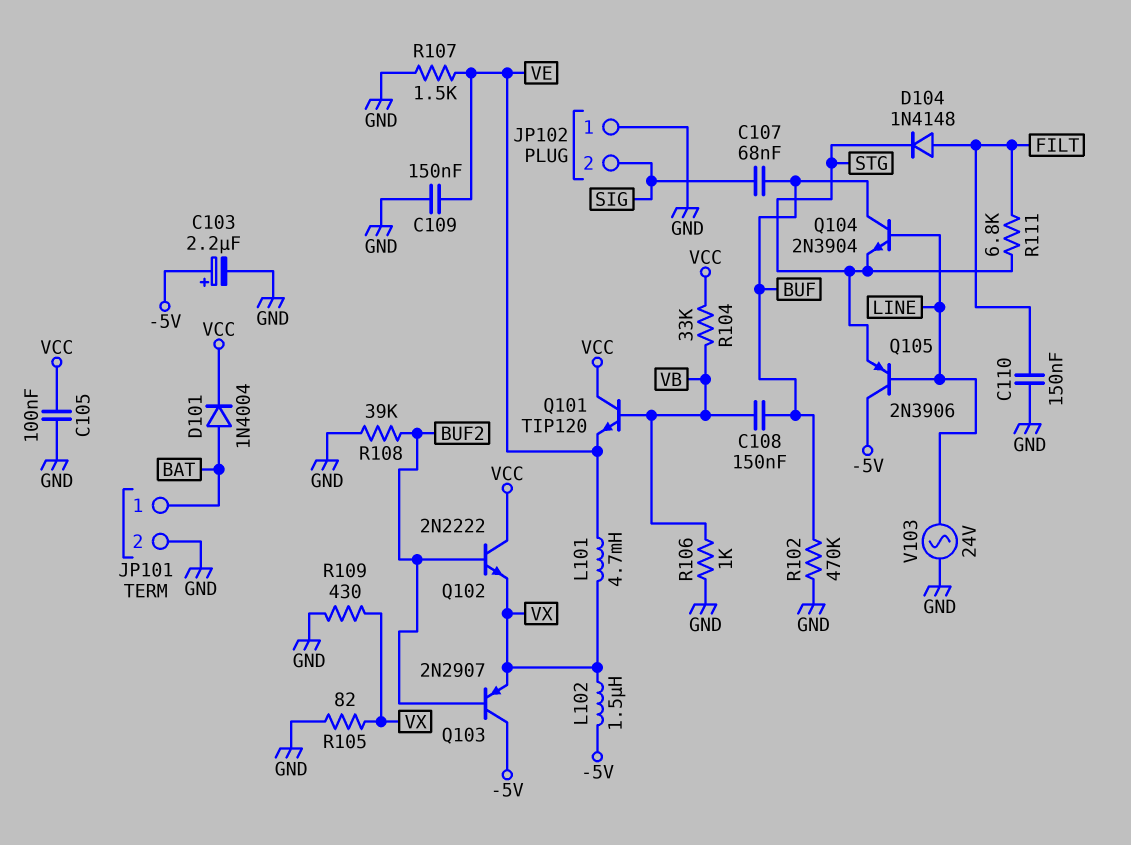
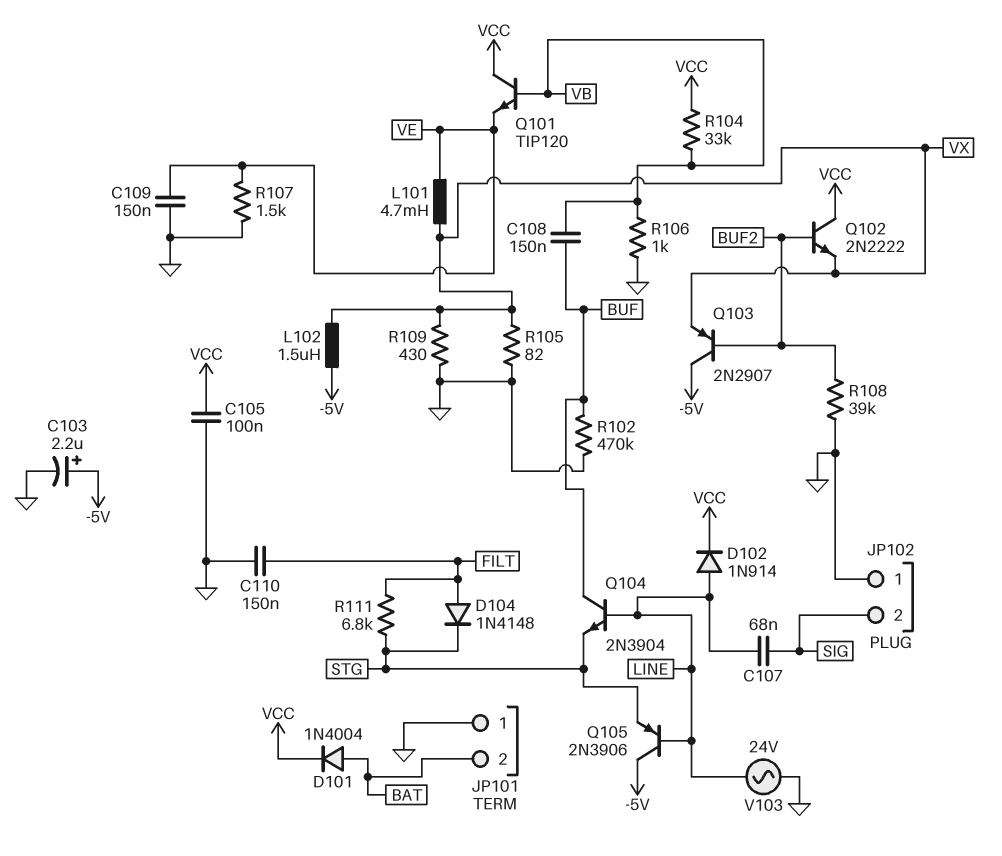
C107: 68nF (BUF, SIG) -> 68nF (LINE, SIG)
D102: none -> diode 1N914 (A LINE, K VCC)
JP101 pin 1: BAT -> GND
JP101 pin 2: GND -> BAT

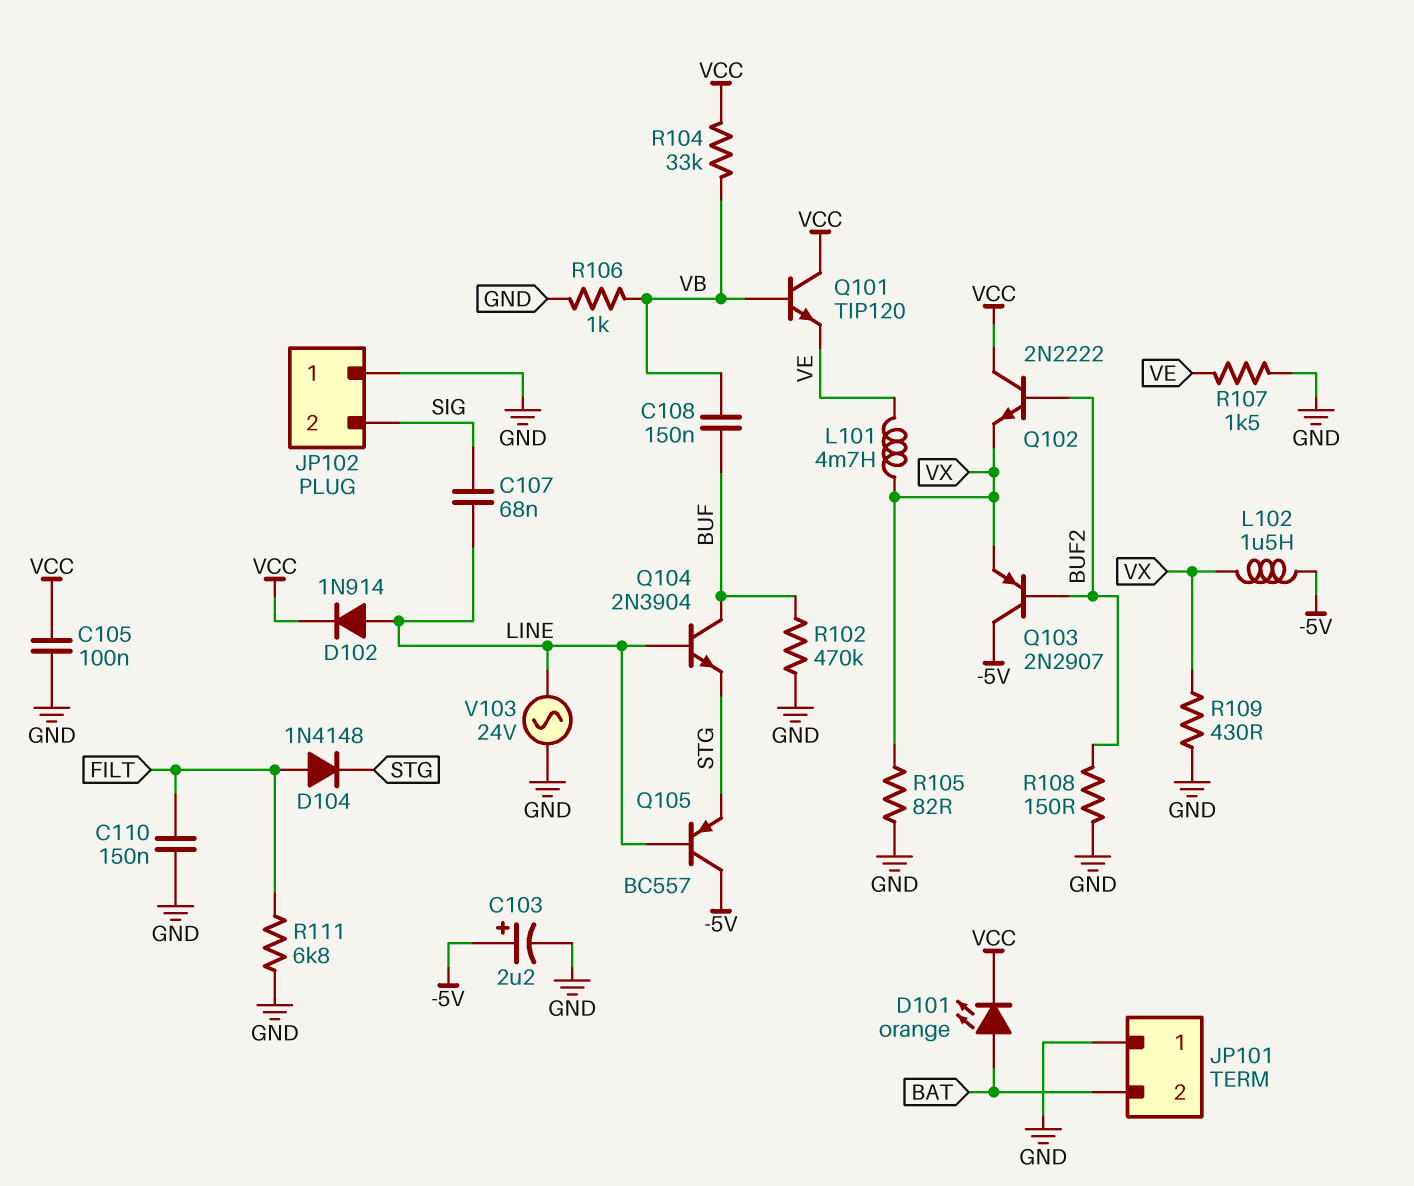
C109: 150nF (GND, VE) -> none
D101: diode 1N4004 (A BAT, K VCC) -> LED orange (A BAT, K VCC)
Q105: PNP 2N3906 (B LINE, C -5V, E STG) -> PNP BC557 (B LINE, C -5V, E STG)
R108: 39k (BUF2, GND) -> 150 (BUF2, GND)
R111: 6.8k (FILT, STG) -> 6.8k (FILT, GND)

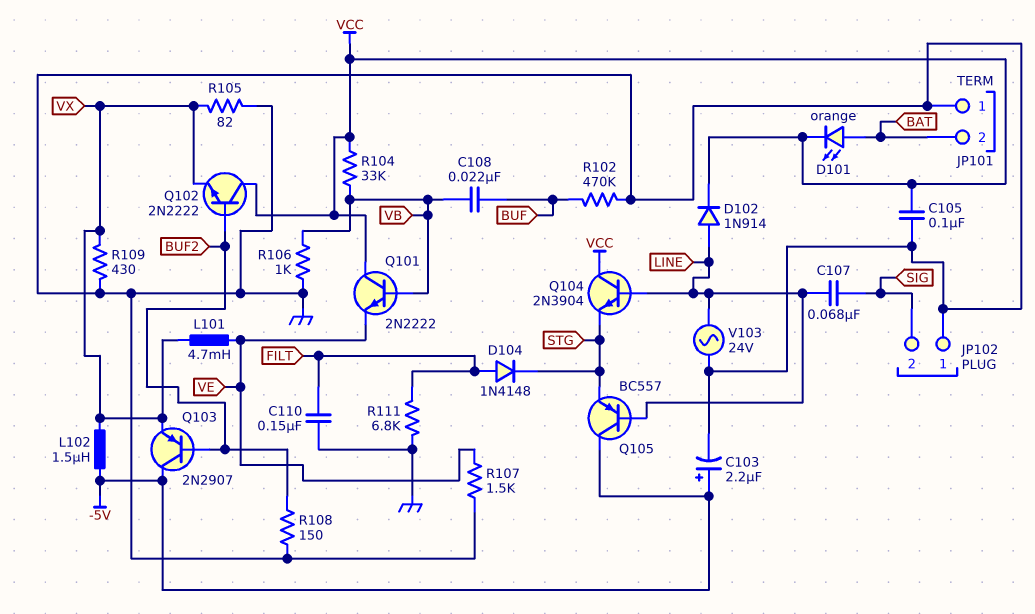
C108: 150nF (BUF, VB) -> 22nF (BUF, VB)
Q101: NPN TIP120 (B VB, C VCC, E VE) -> NPN 2N2222 (B VB, C VCC, E VE)
Q104: NPN 2N3904 (B LINE, C BUF, E STG) -> NPN 2N3904 (B LINE, C VCC, E STG)

